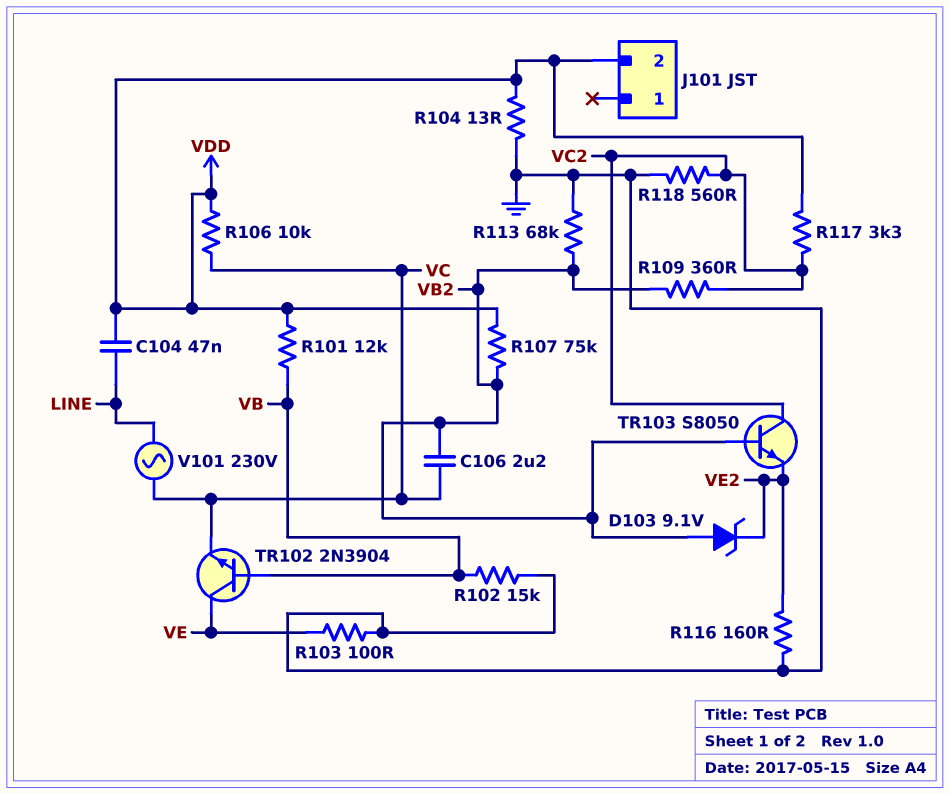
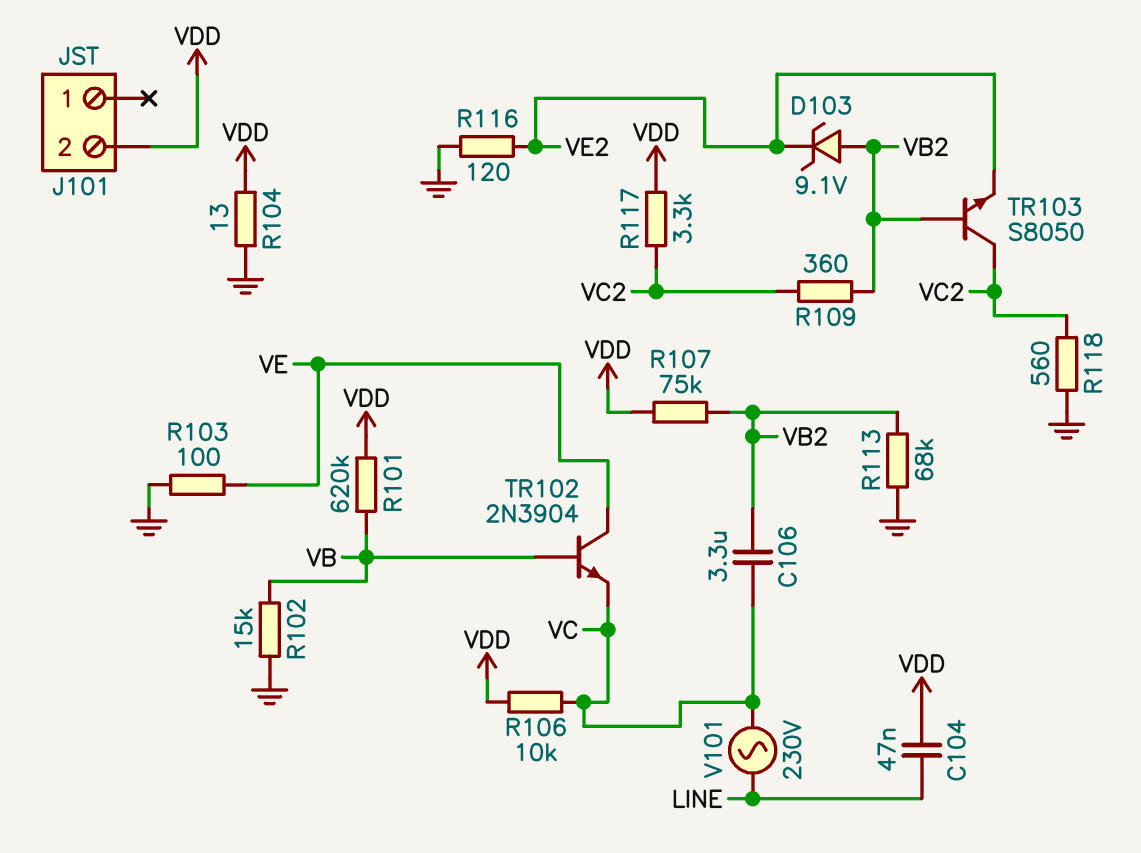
C106: 2.2uF (VB2, VC) -> 3.3uF (VB2, VC)
R101: 12k (VB, VDD) -> 620k (VB, VDD)
R116: 160 (GND, VE2) -> 120 (GND, VE2)

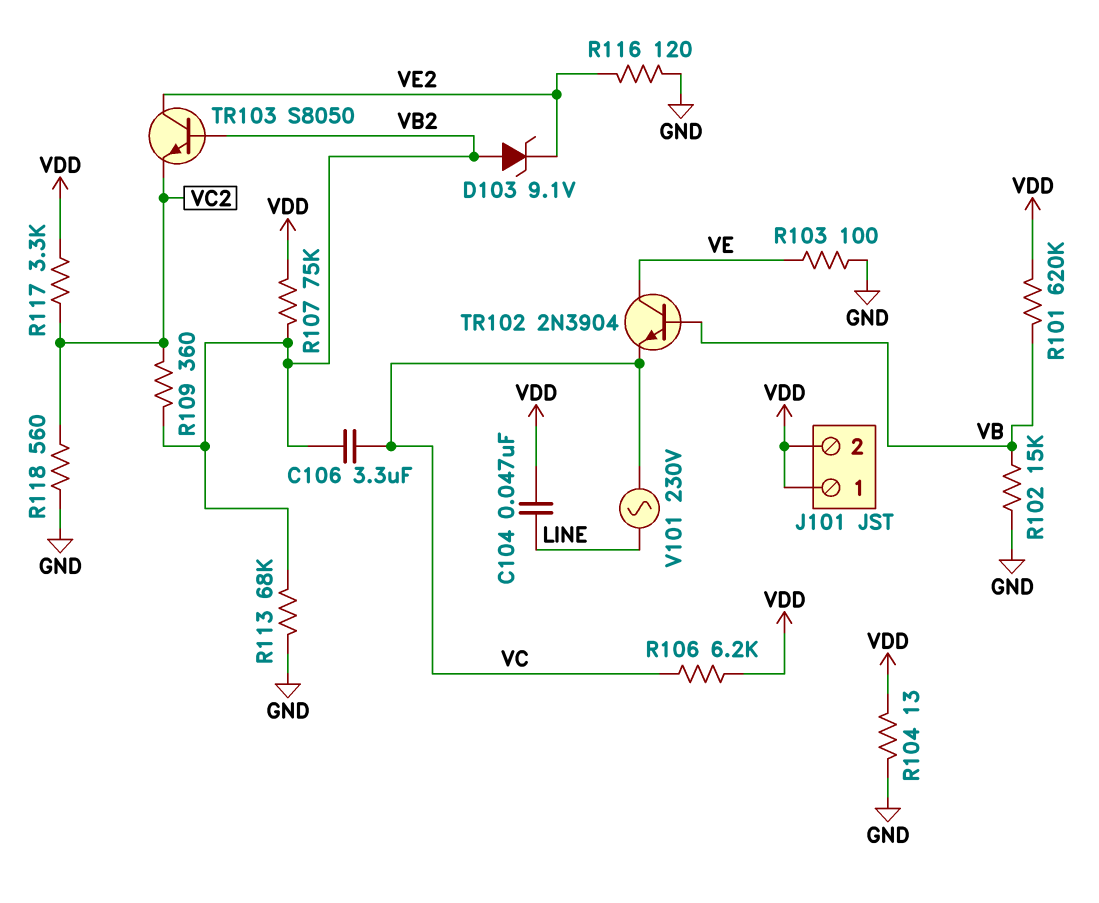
J101 pin 1: none -> VDD
R106: 10k (VC, VDD) -> 6.2k (VC, VDD)
TR103: NPN S8050 (B VB2, C VC2, E VE2) -> NPN S8050 (B VB2, C VE2, E VC2)

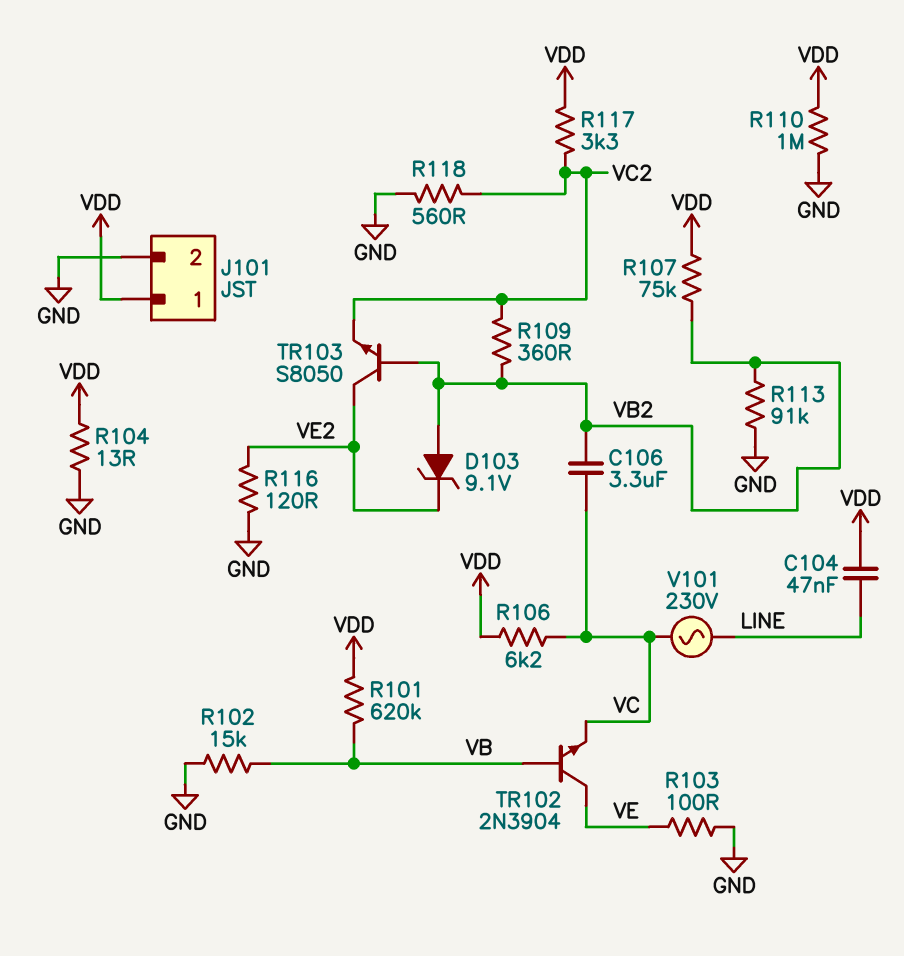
J101 pin 2: VDD -> GND
R110: none -> 1M (GND, VDD)
R113: 68k (GND, VB2) -> 91k (GND, VB2)

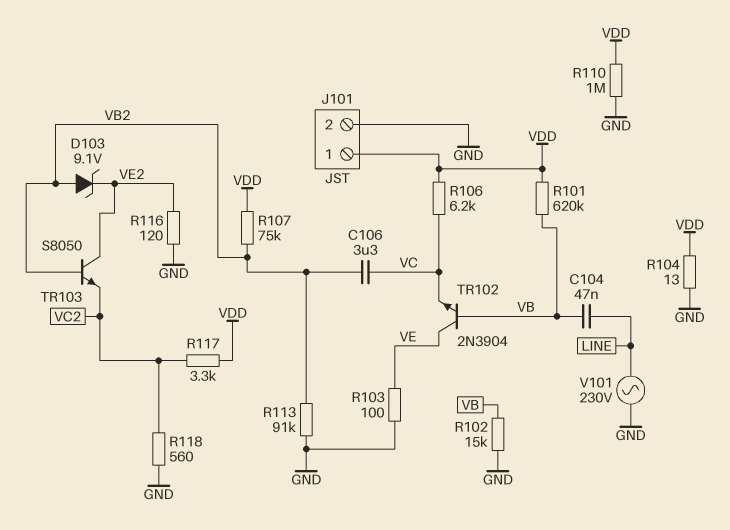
C104: 47nF (LINE, VDD) -> 47nF (LINE, VB)
R109: 360 (VB2, VC2) -> none
V101: AC 230V (LINE, VC) -> AC 230V (GND, LINE)

